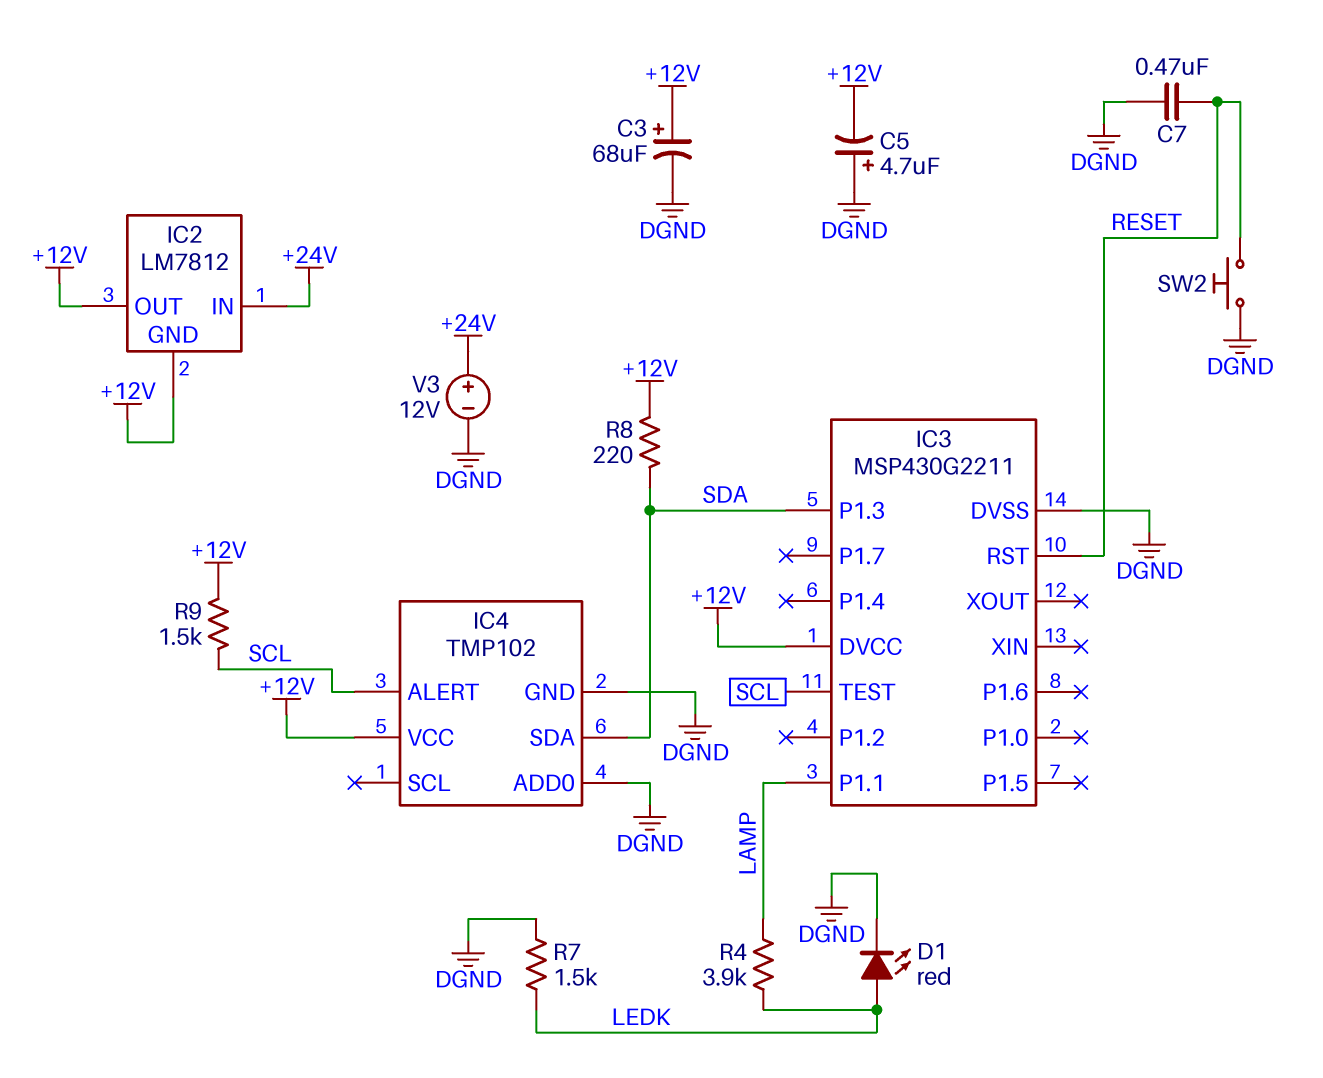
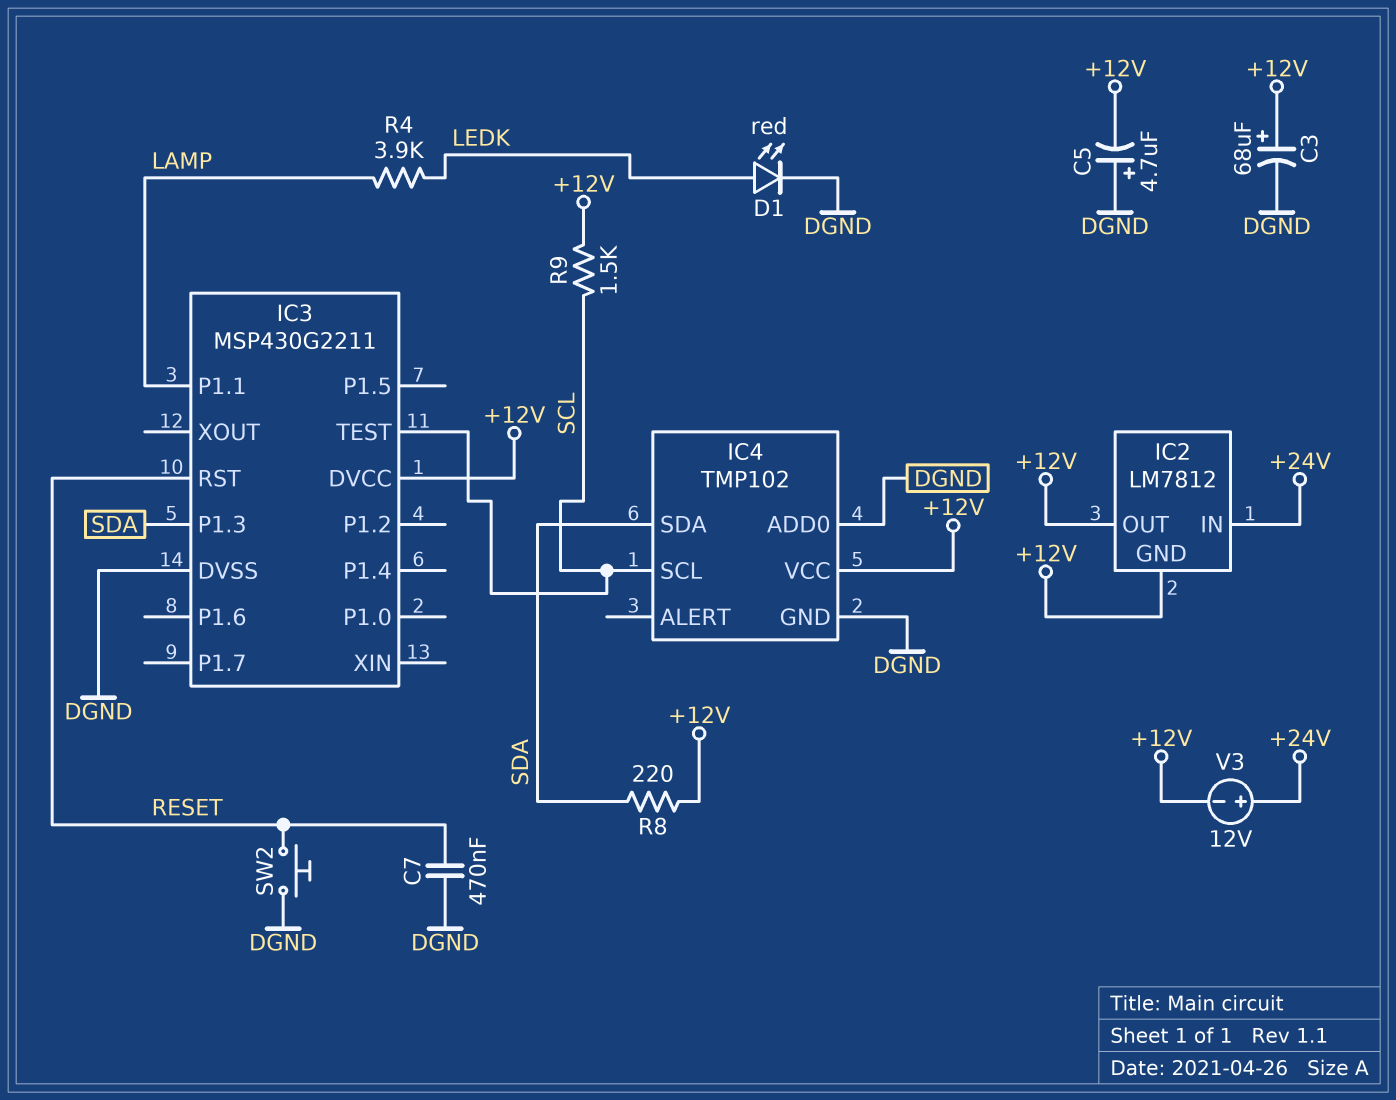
IC4 pin ALERT: SCL -> none
IC4 pin SCL: none -> SCL
R7: 1.5k (DGND, LEDK) -> none
V3: 12V (plus +24V, minus DGND) -> 12V (plus +24V, minus +12V)

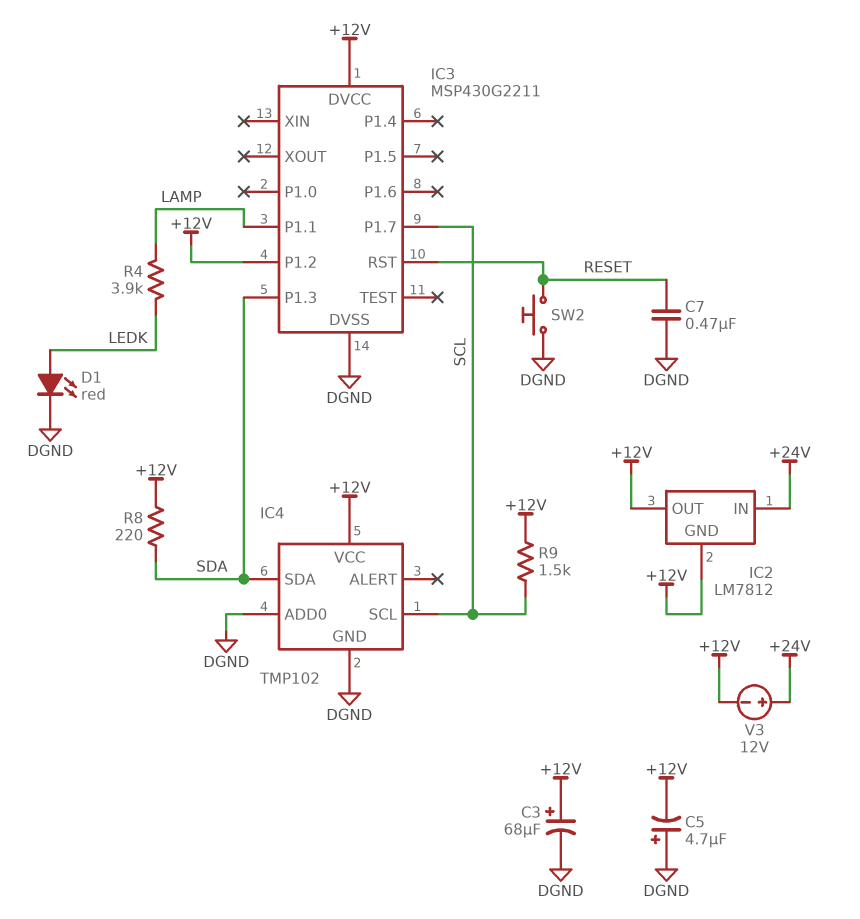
IC3 pin P1.2: none -> +12V
IC3 pin P1.7: none -> SCL
IC3 pin TEST: SCL -> none

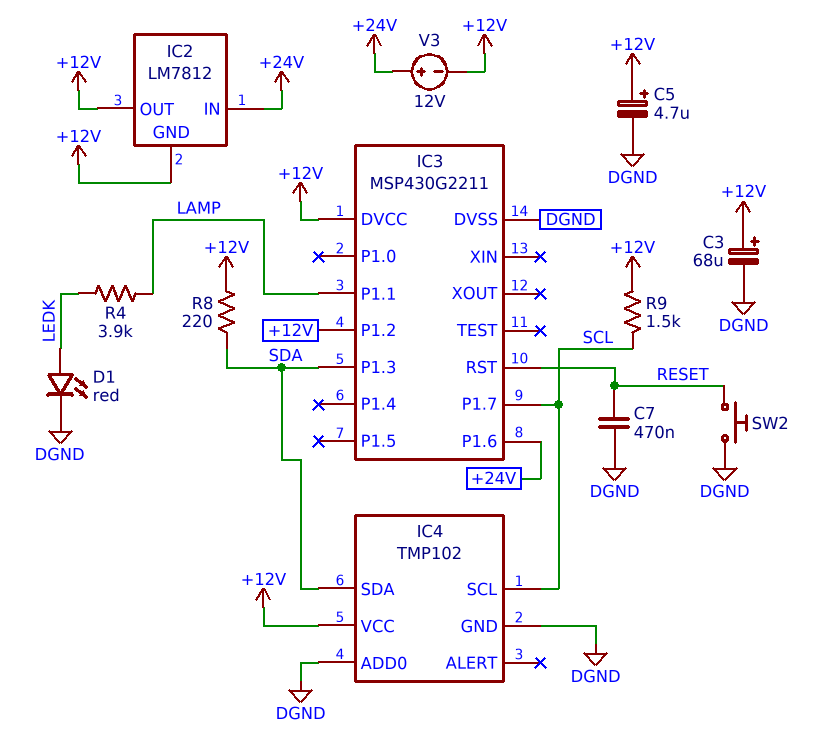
C5: 4.7uF (plus DGND, minus +12V) -> 4.7uF (plus +12V, minus DGND)
IC3 pin P1.6: none -> +24V

